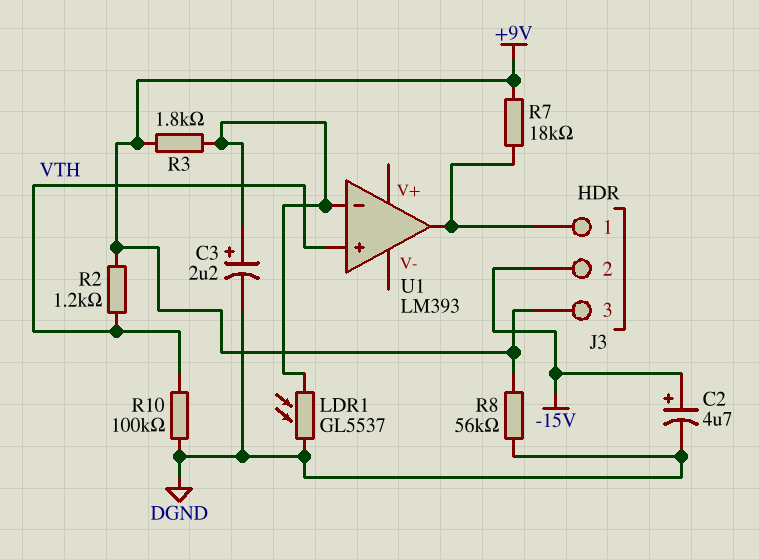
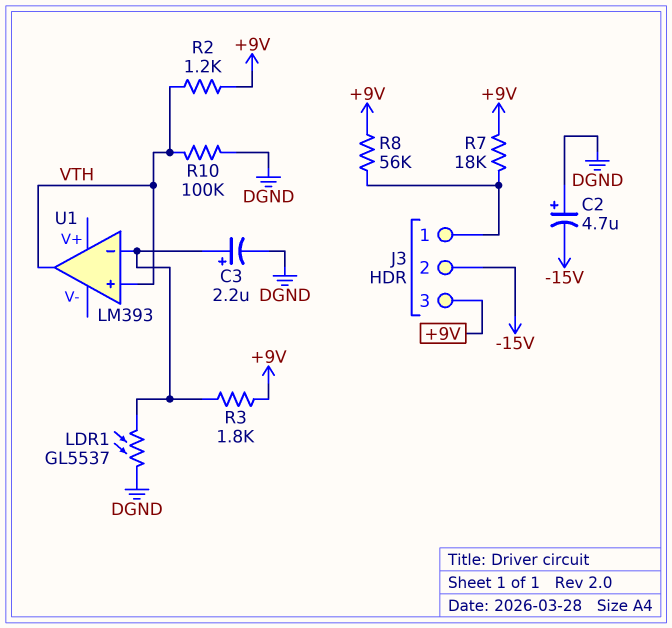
C2: 4.7uF (plus -15V, minus DGND) -> 4.7uF (plus DGND, minus -15V)
R8: 56k (+9V, DGND) -> 56k (+9V, J3/1)
U1 pin out: J3/1 -> VTH

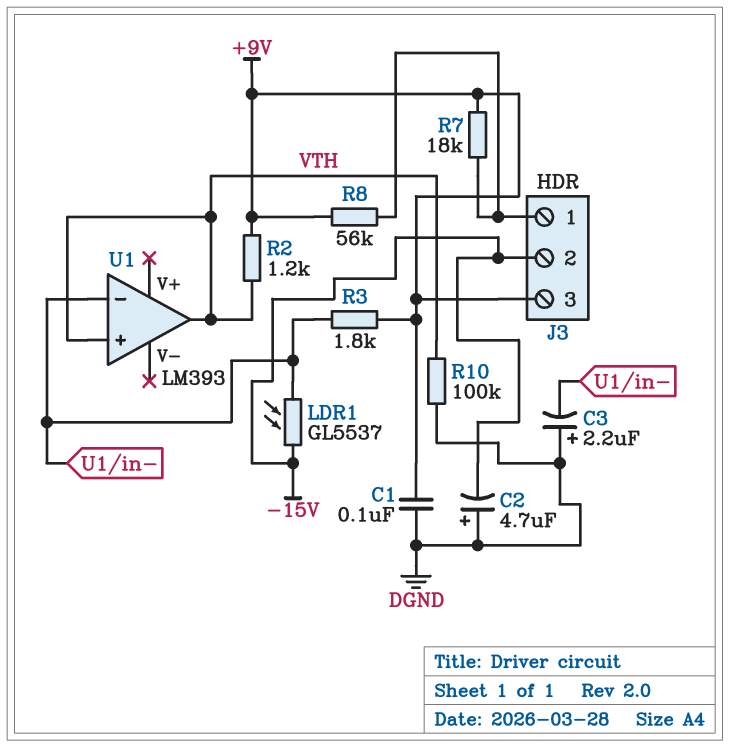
C1: none -> 100nF (+9V, DGND)
C3: 2.2uF (plus U1/in-, minus DGND) -> 2.2uF (plus DGND, minus U1/in-)
LDR1: GL5537 (DGND, U1/in-) -> GL5537 (-15V, U1/in-)

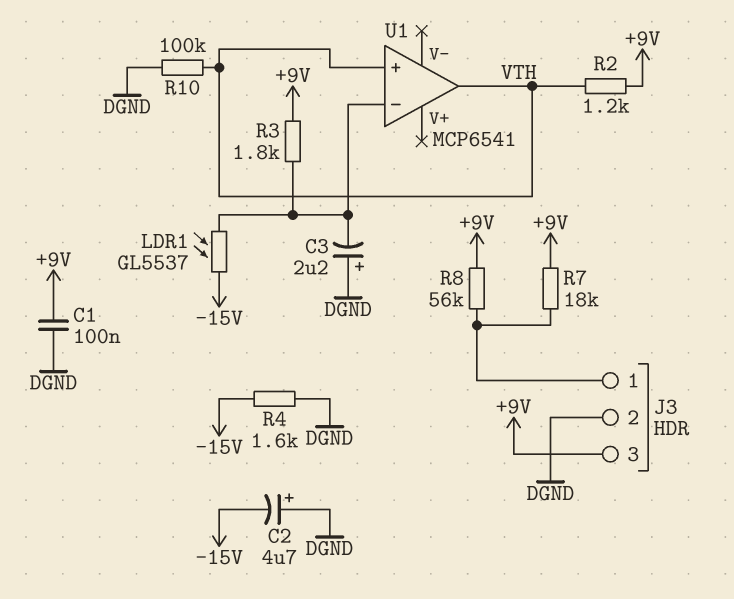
J3 pin 2: -15V -> DGND
R4: none -> 1.6k (-15V, DGND)
U1: LM393 -> MCP6541

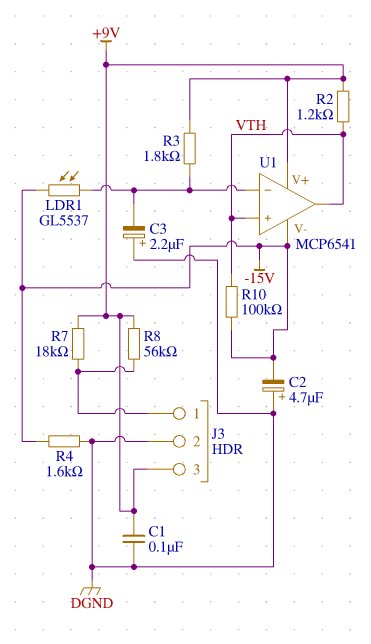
R10: 100k (DGND, VTH) -> 100k (-15V, VTH)
U1 pin V+: none -> +9V
U1 pin V-: none -> -15V

